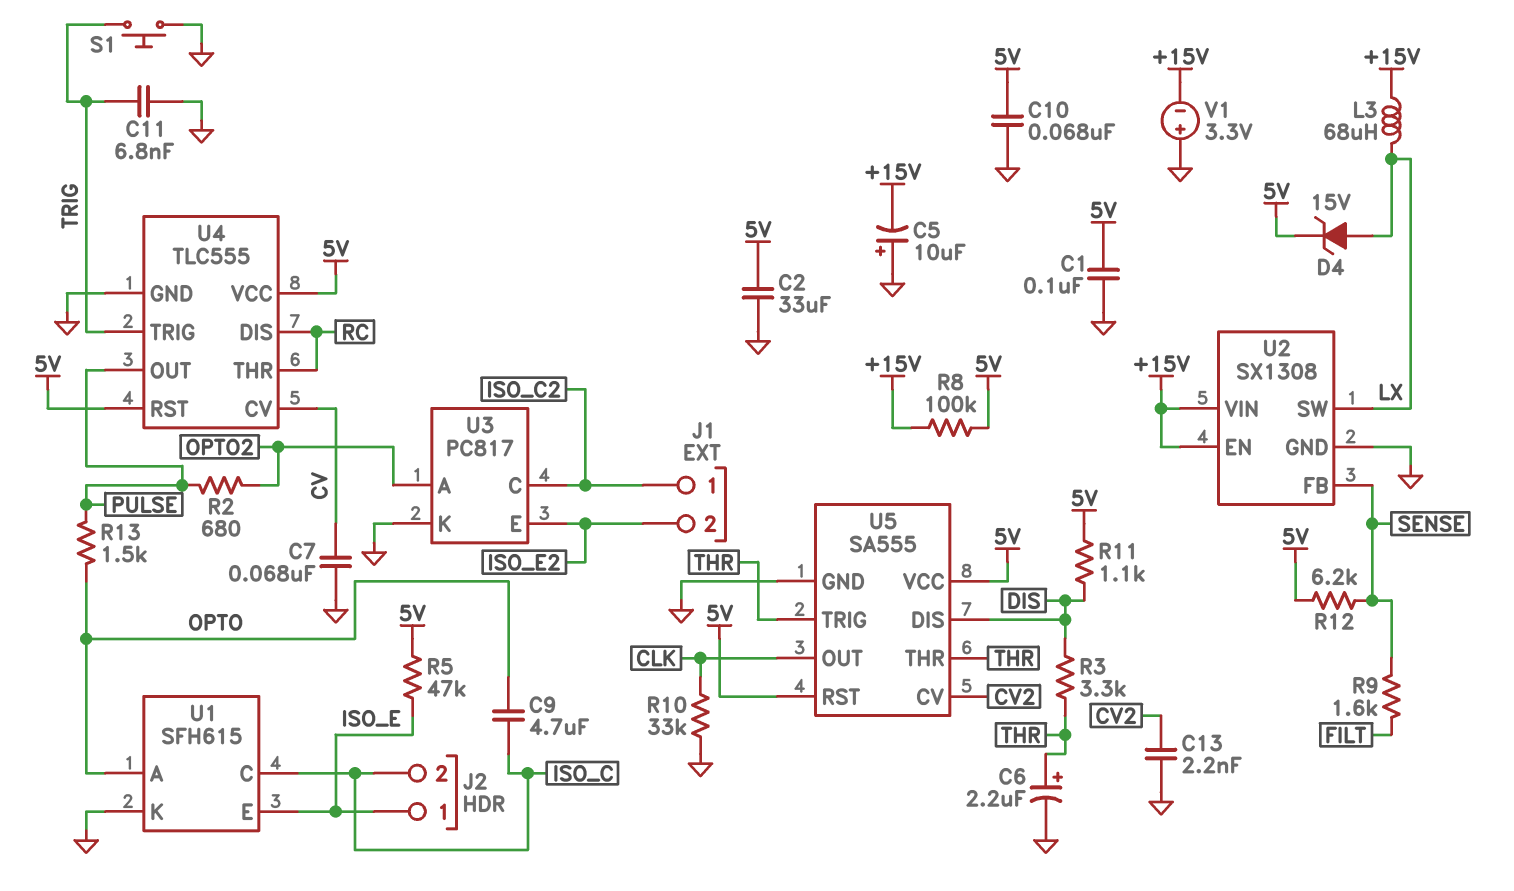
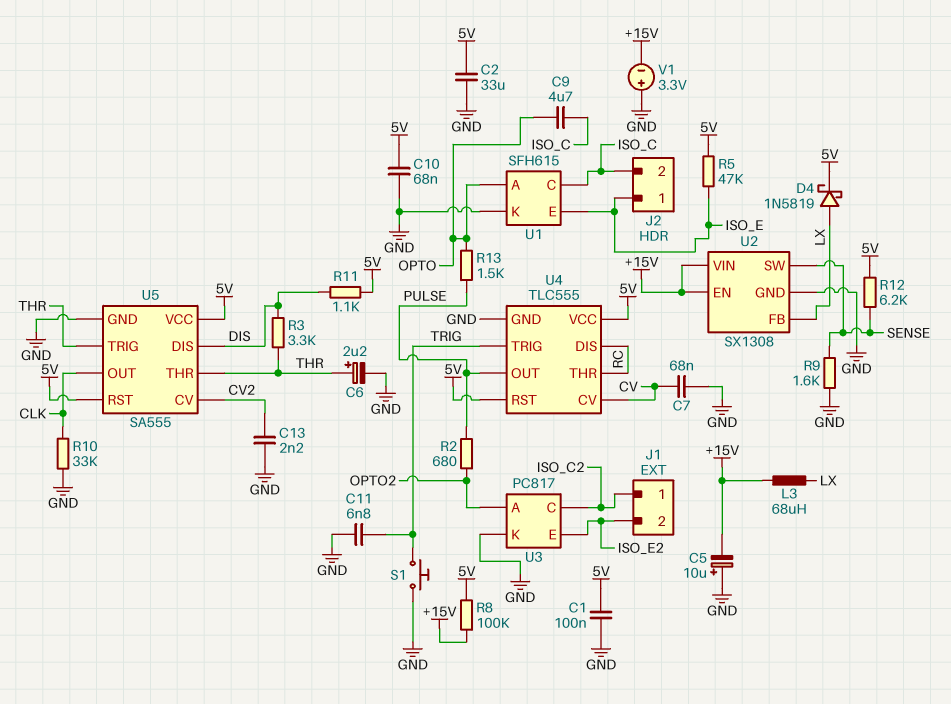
D4: zener 15V (A LX, K 5V) -> schottky 1N5819 (A LX, K 5V)
R9: 1.6k (FILT, SENSE) -> 1.6k (GND, SENSE)
U2 pin FB: SENSE -> LX
U2 pin SW: LX -> SENSE

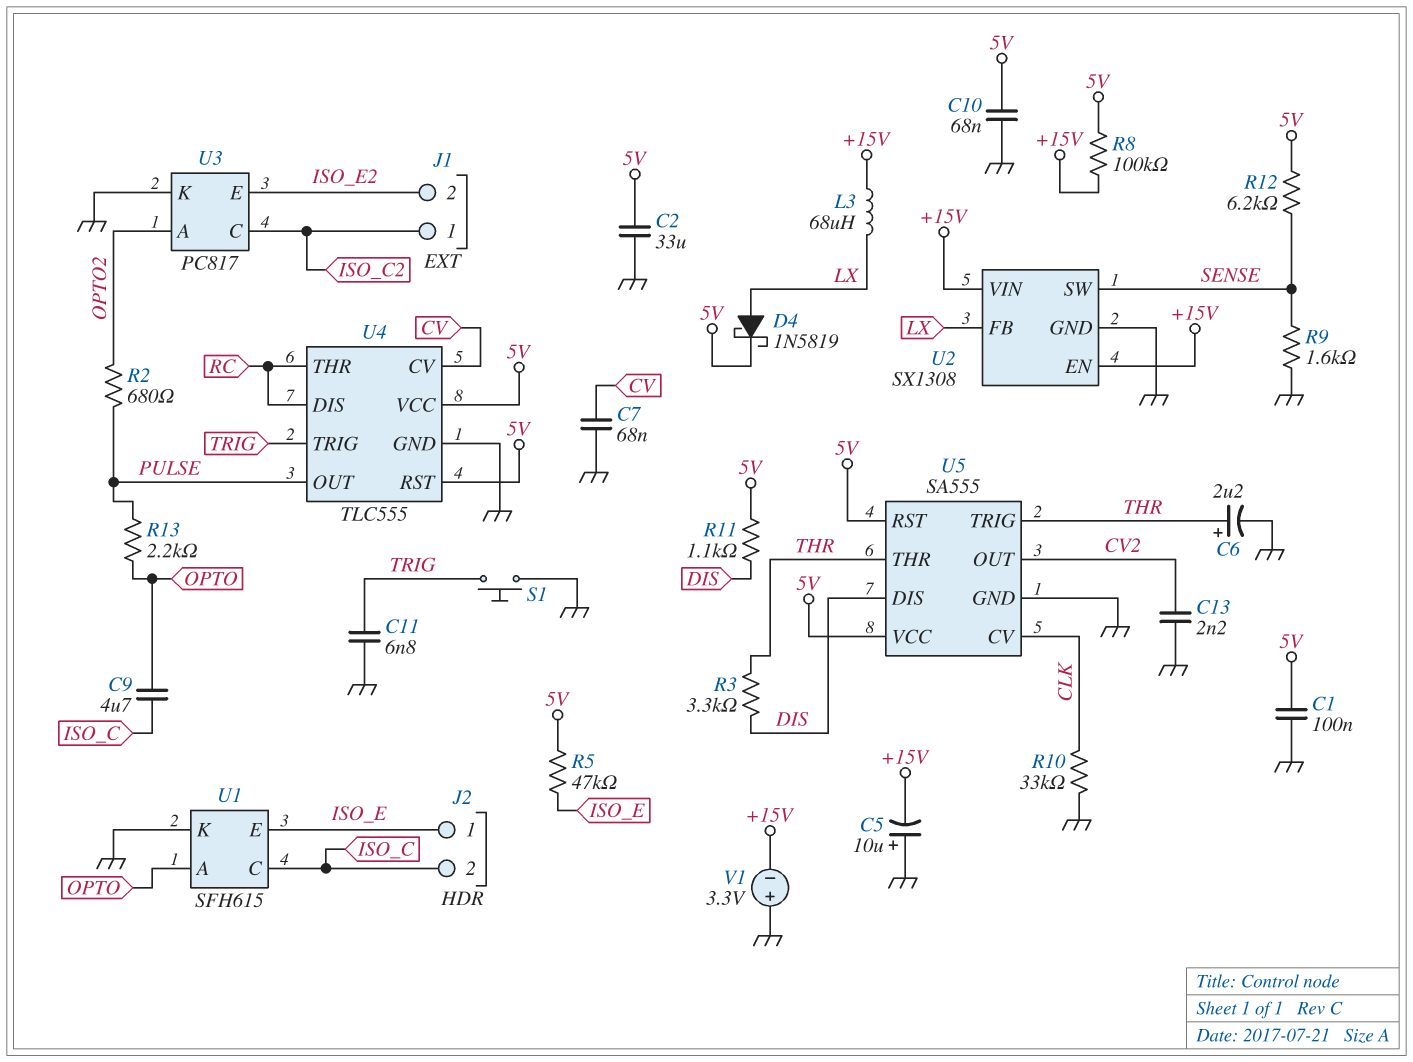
R13: 1.5k (OPTO, PULSE) -> 2.2k (OPTO, PULSE)
U5 pin CV: CV2 -> CLK
U5 pin OUT: CLK -> CV2

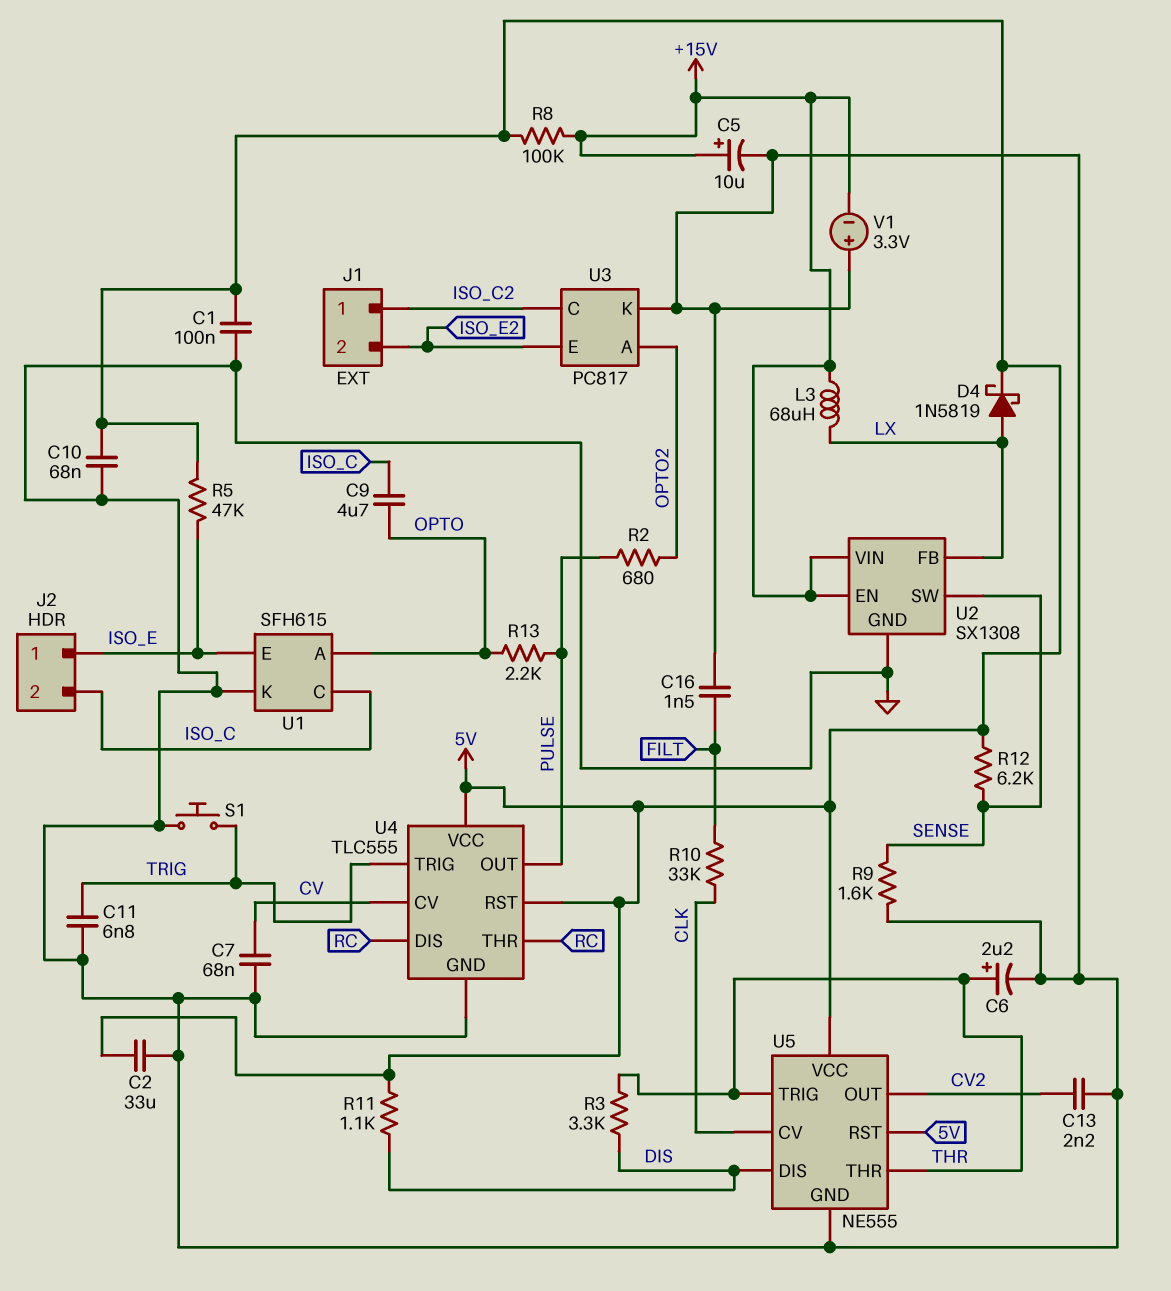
C5: 10uF (plus GND, minus +15V) -> 10uF (plus +15V, minus GND)
C16: none -> 1.5nF (FILT, GND)
R10: 33k (CLK, GND) -> 33k (CLK, FILT)
U5: SA555 -> NE555

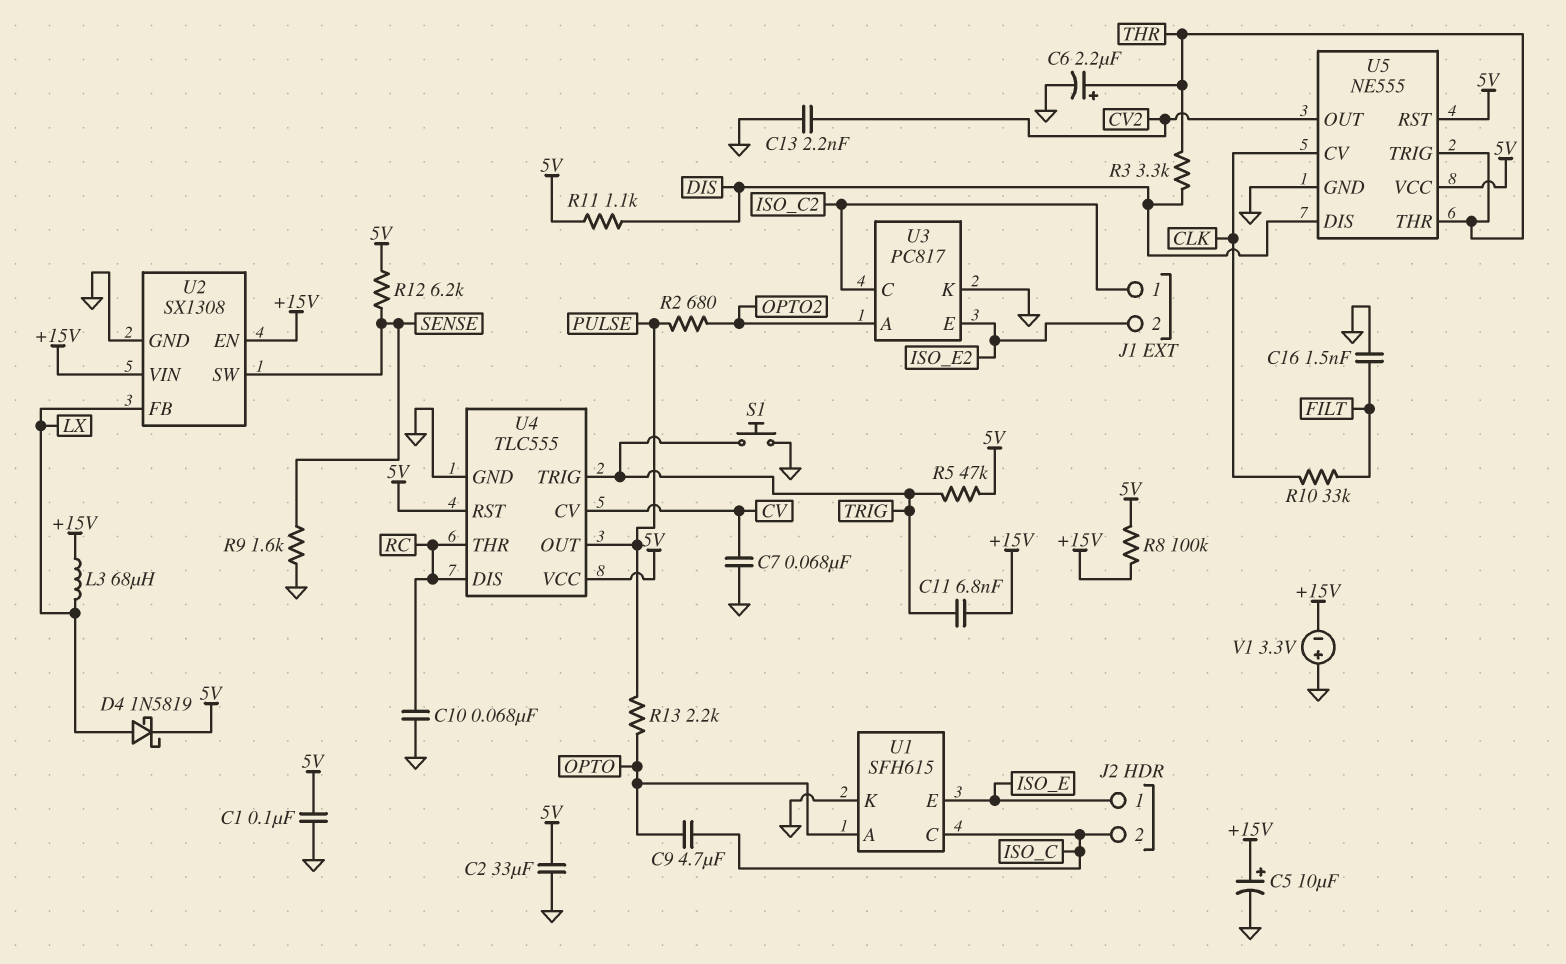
C10: 68nF (5V, GND) -> 68nF (GND, RC)
C11: 6.8nF (GND, TRIG) -> 6.8nF (+15V, TRIG)
R5: 47k (5V, ISO_E) -> 47k (5V, TRIG)

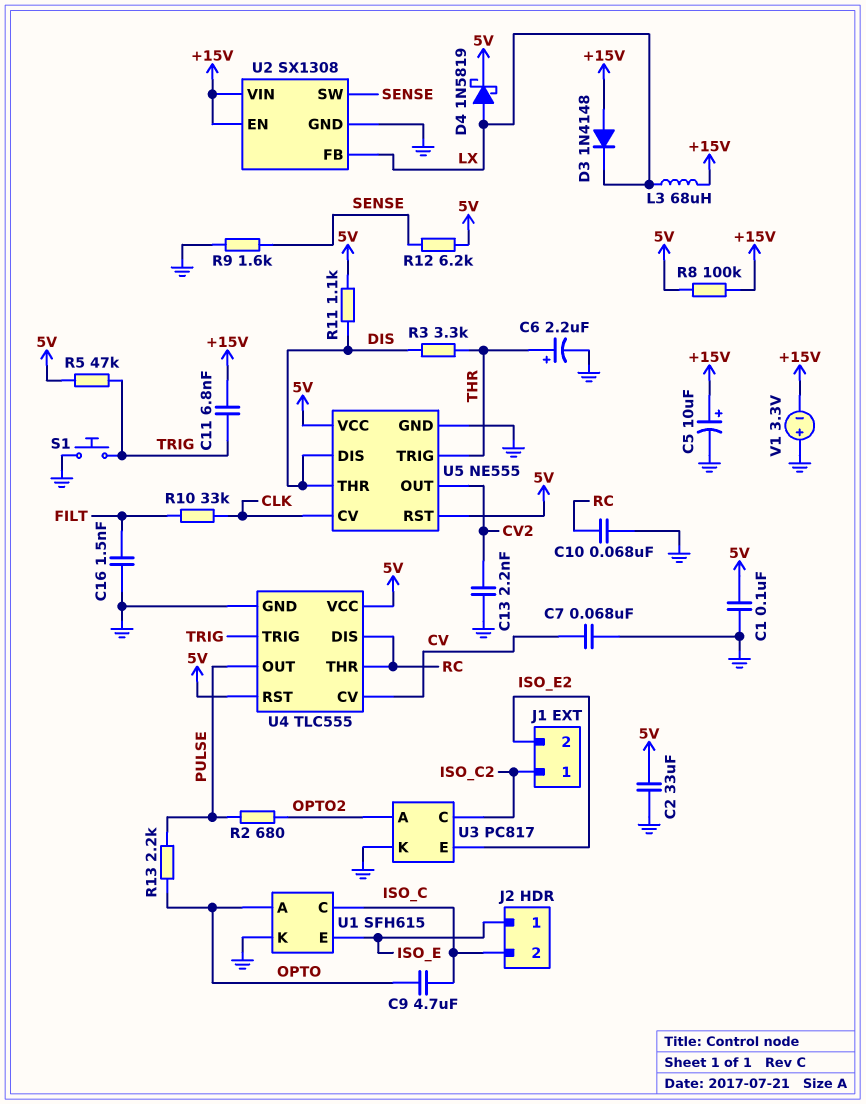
D3: none -> diode 1N4148 (A +15V, K LX)
U5 pin THR: THR -> DIS

